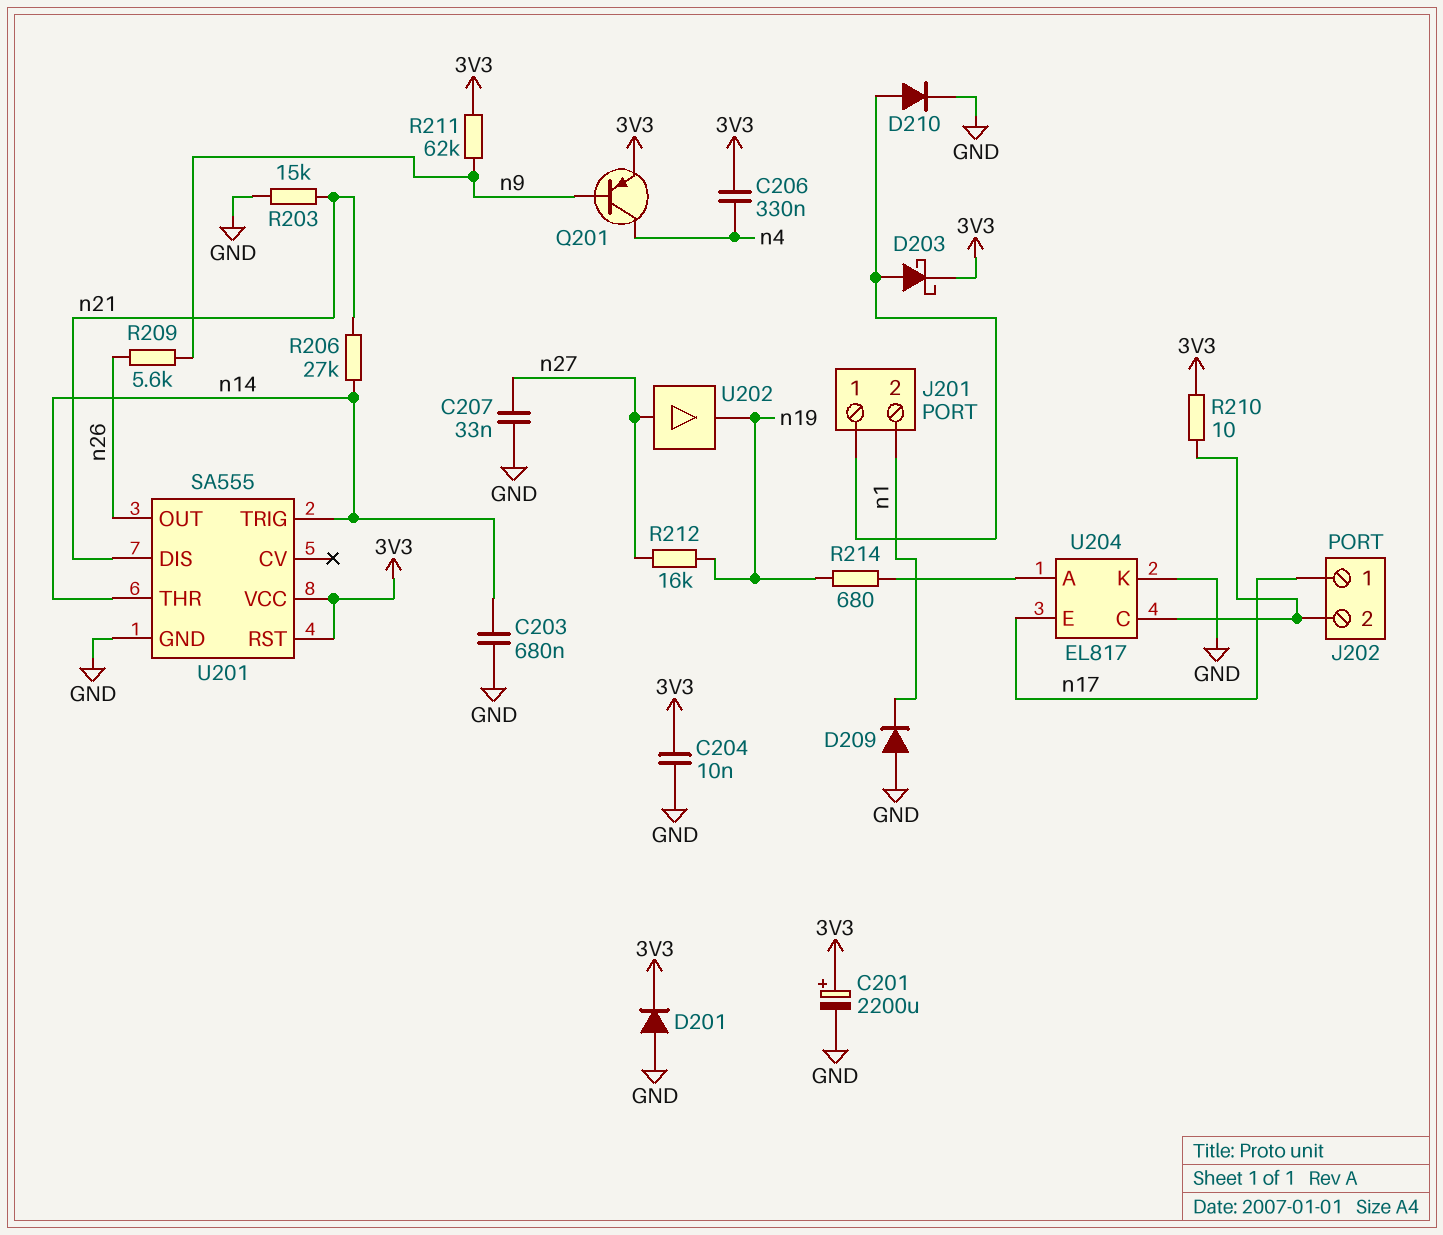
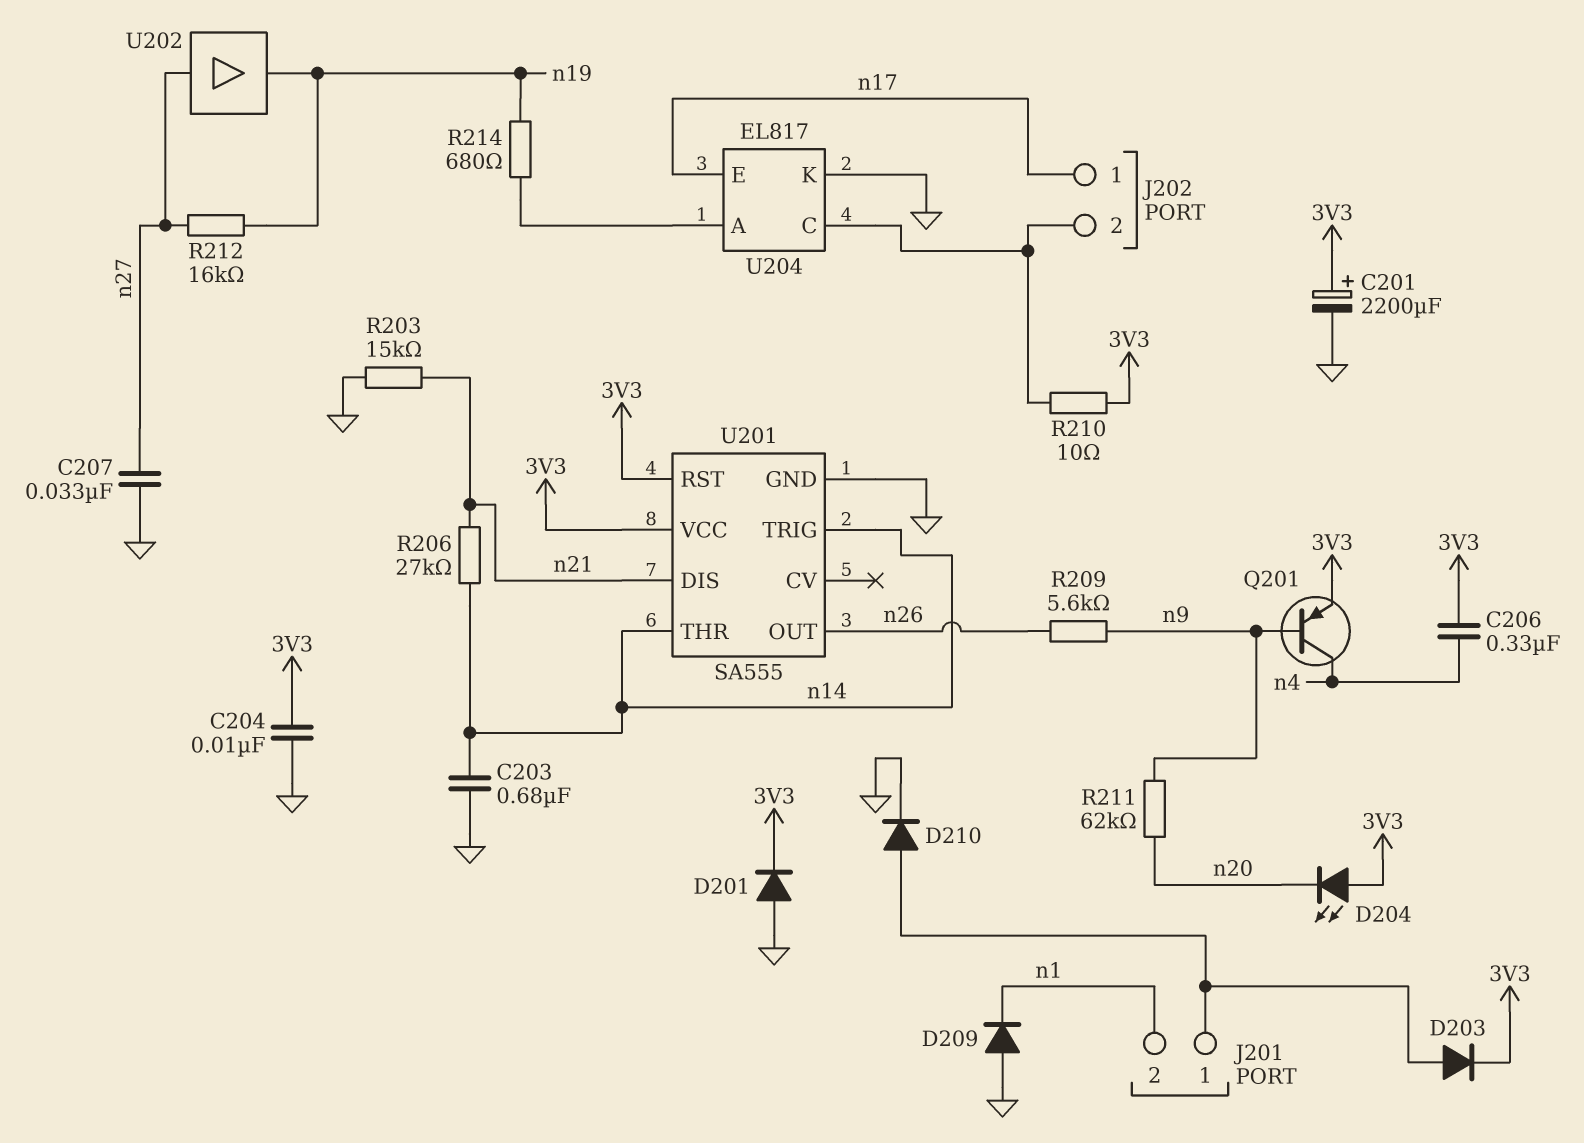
D203: schottky (A J201/1, K 3V3) -> diode (A J201/1, K 3V3)
D204: none -> LED (A 3V3, K n20)
R211: 62k (3V3, n9) -> 62k (n9, n20)

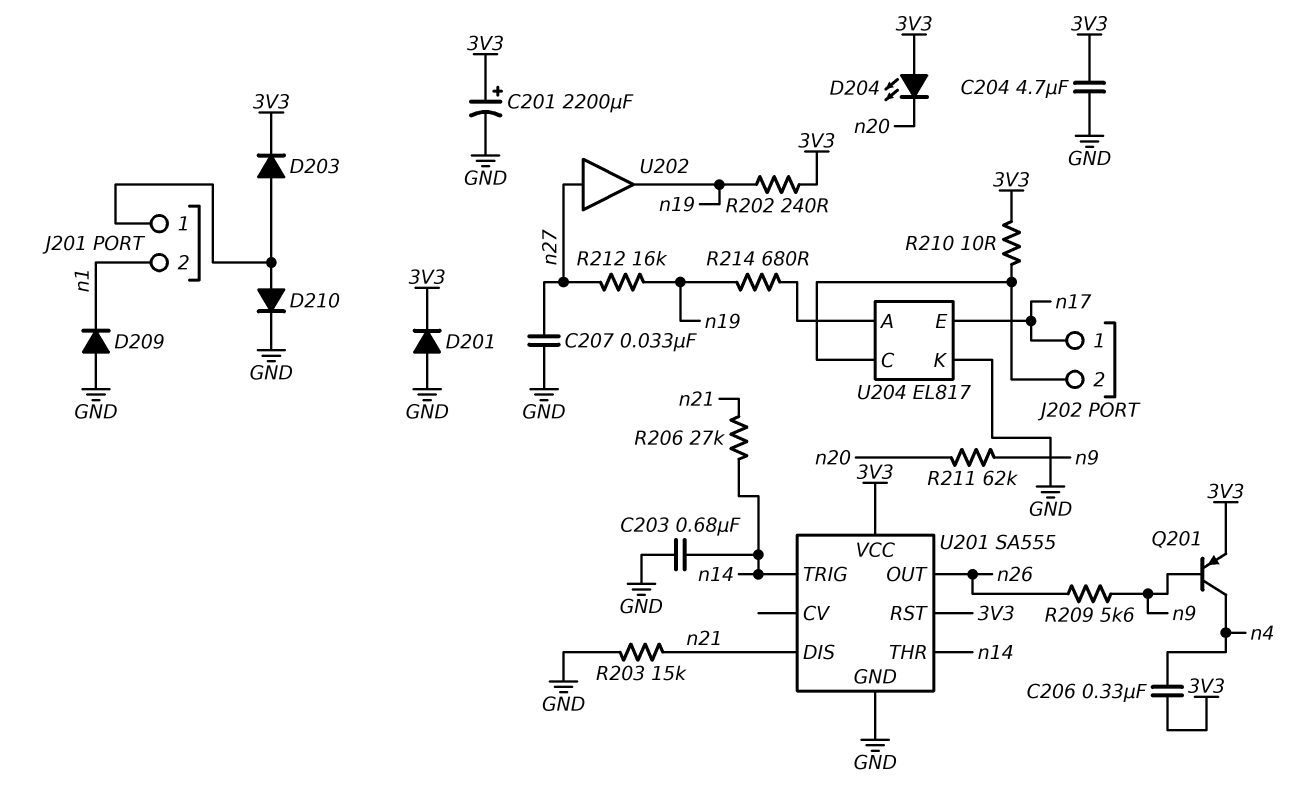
C204: 10nF (3V3, GND) -> 4.7uF (3V3, GND)
R202: none -> 240 (3V3, n19)

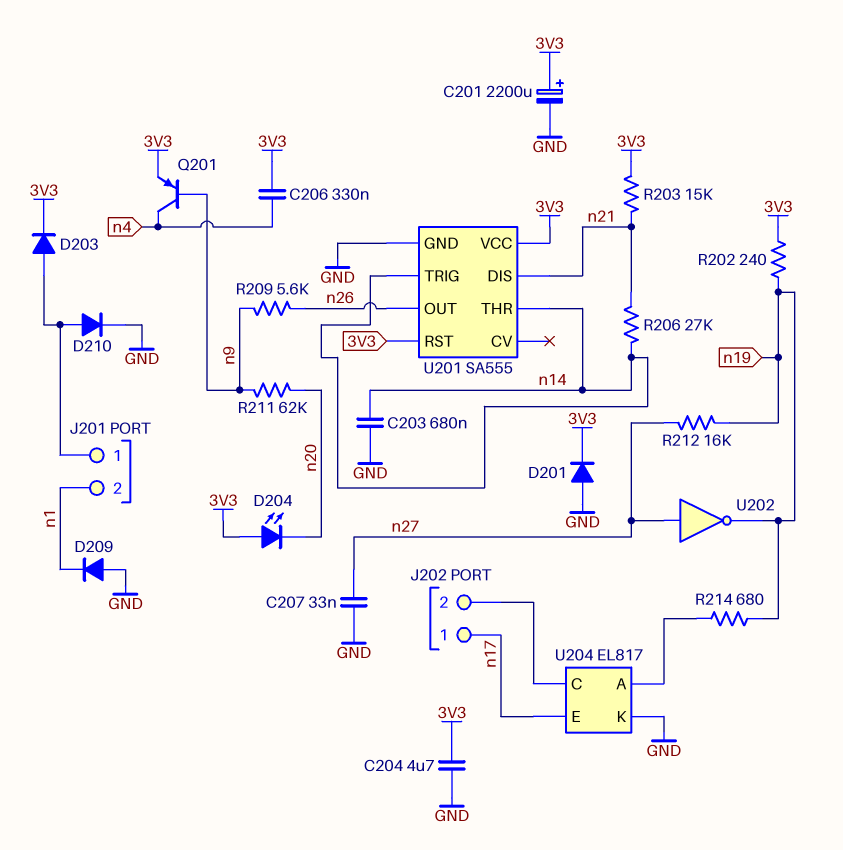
R203: 15k (GND, n21) -> 15k (3V3, n21)
R210: 10 (3V3, J202/2) -> none
U202: buffer (in n27, out n19) -> NOT (in n27, out n19)

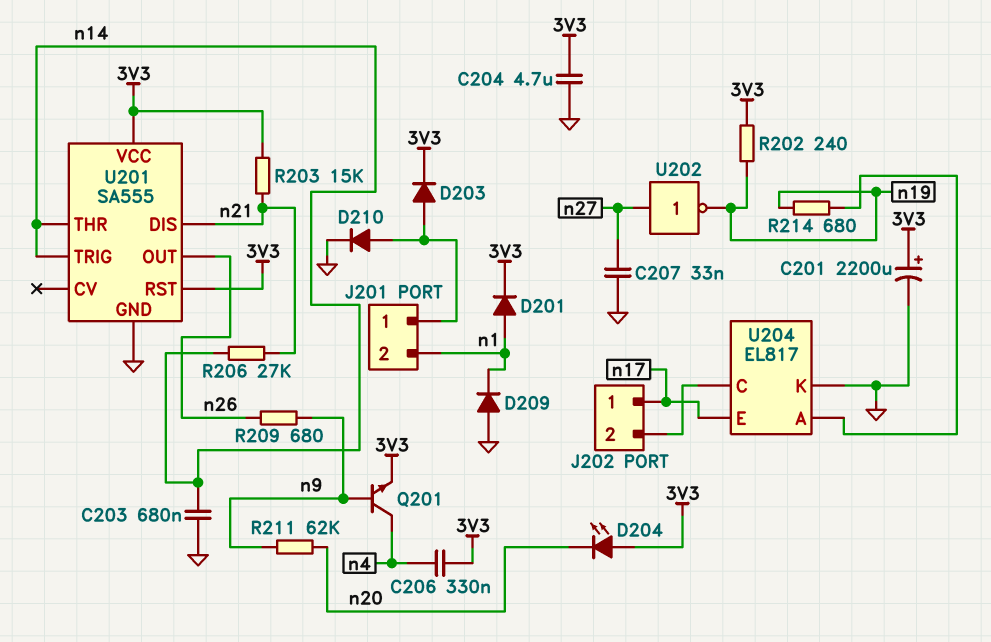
D201: diode (A GND, K 3V3) -> diode (A n1, K 3V3)
Q201: PNP (B n9, C n4, E 3V3) -> NPN (B n9, C n4, E 3V3)
R209: 5.6k (n9, n26) -> 680 (n9, n26)
R212: 16k (n19, n27) -> none

